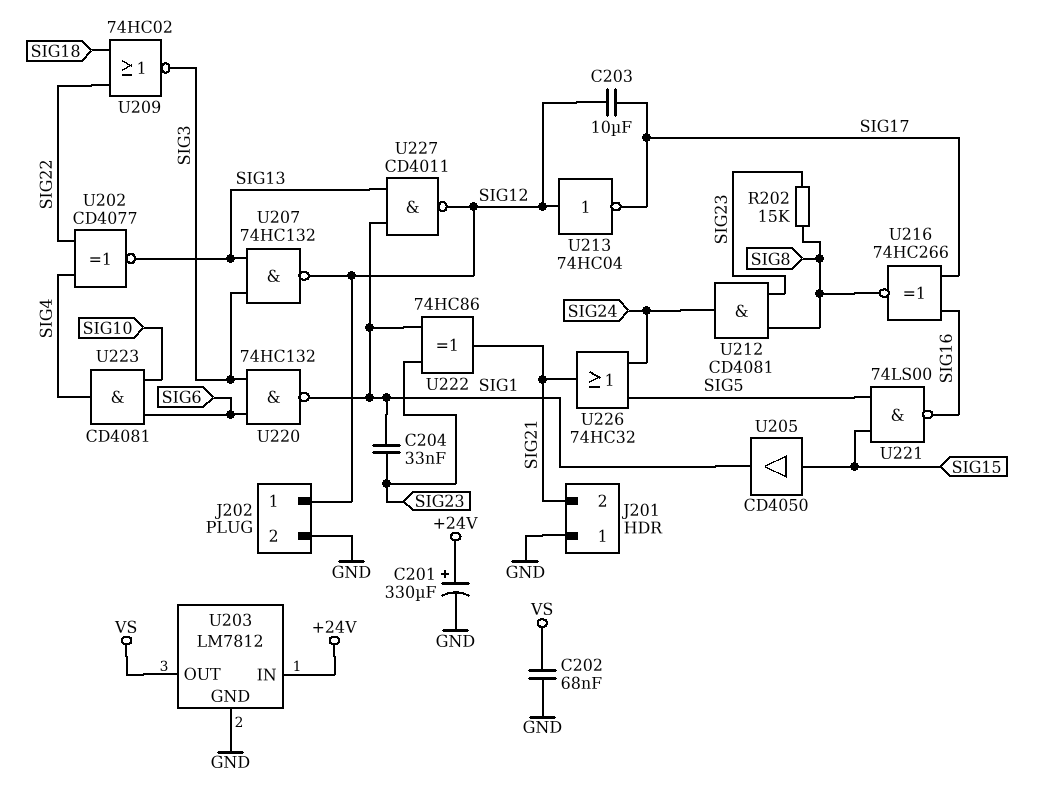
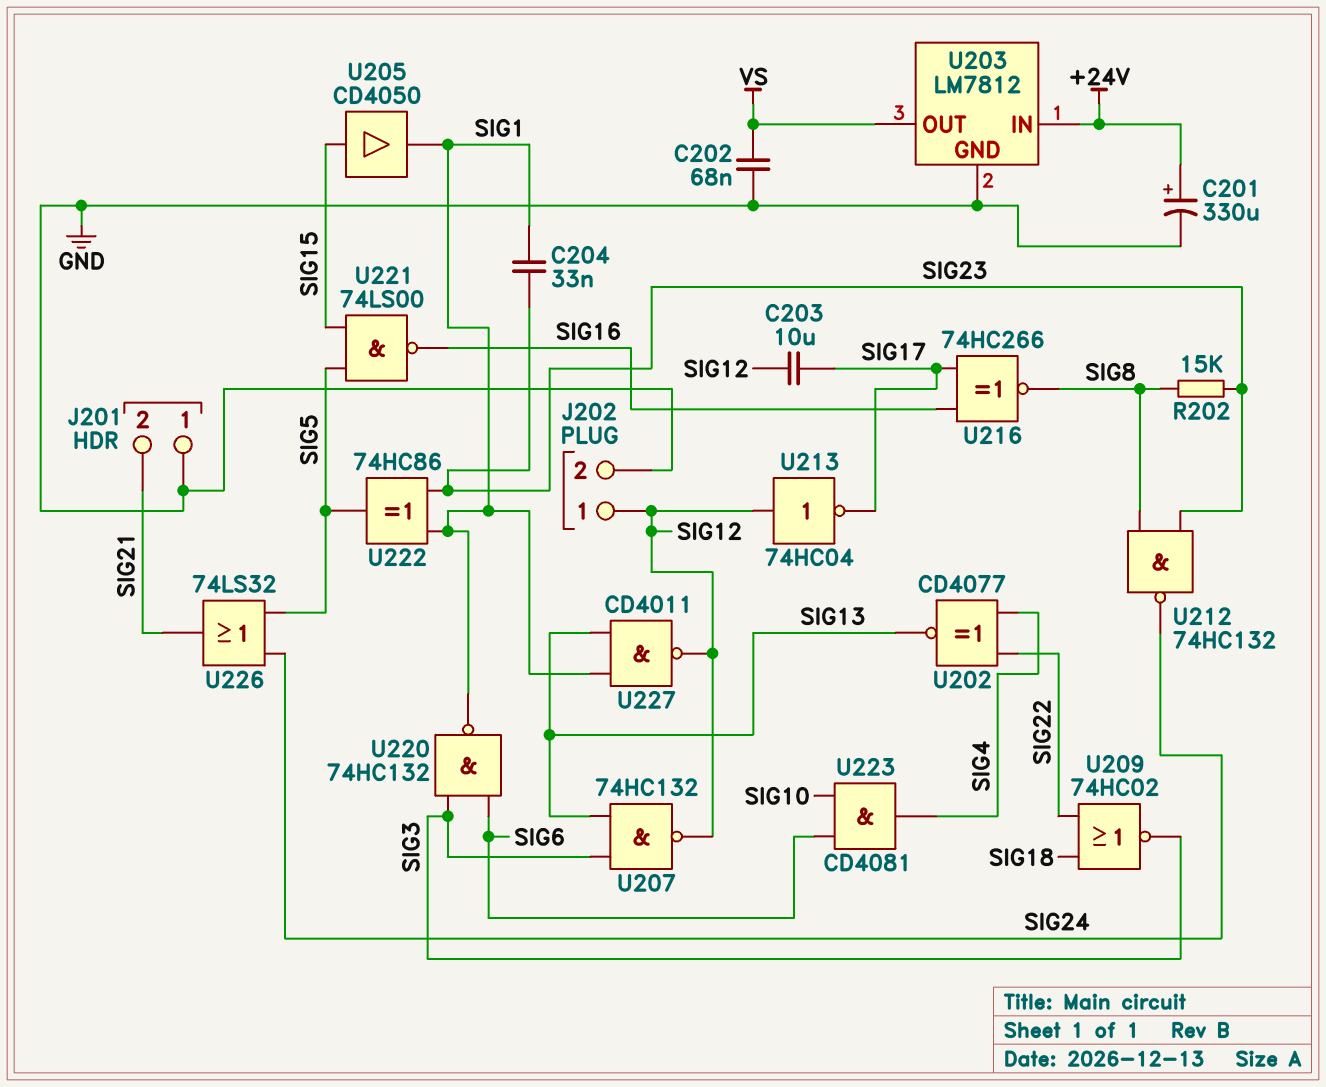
U212: AND CD4081 (in SIG8, in SIG23, out SIG24) -> NAND 74HC132 (in SIG8, in SIG23, out SIG24)
U222: XOR 74HC86 (in SIG1, in SIG23, out SIG21) -> XOR 74HC86 (in SIG1, in SIG23, out SIG5)
U226: OR 74HC32 (in SIG5, in SIG24, out SIG21) -> OR 74LS32 (in SIG5, in SIG24, out SIG21)

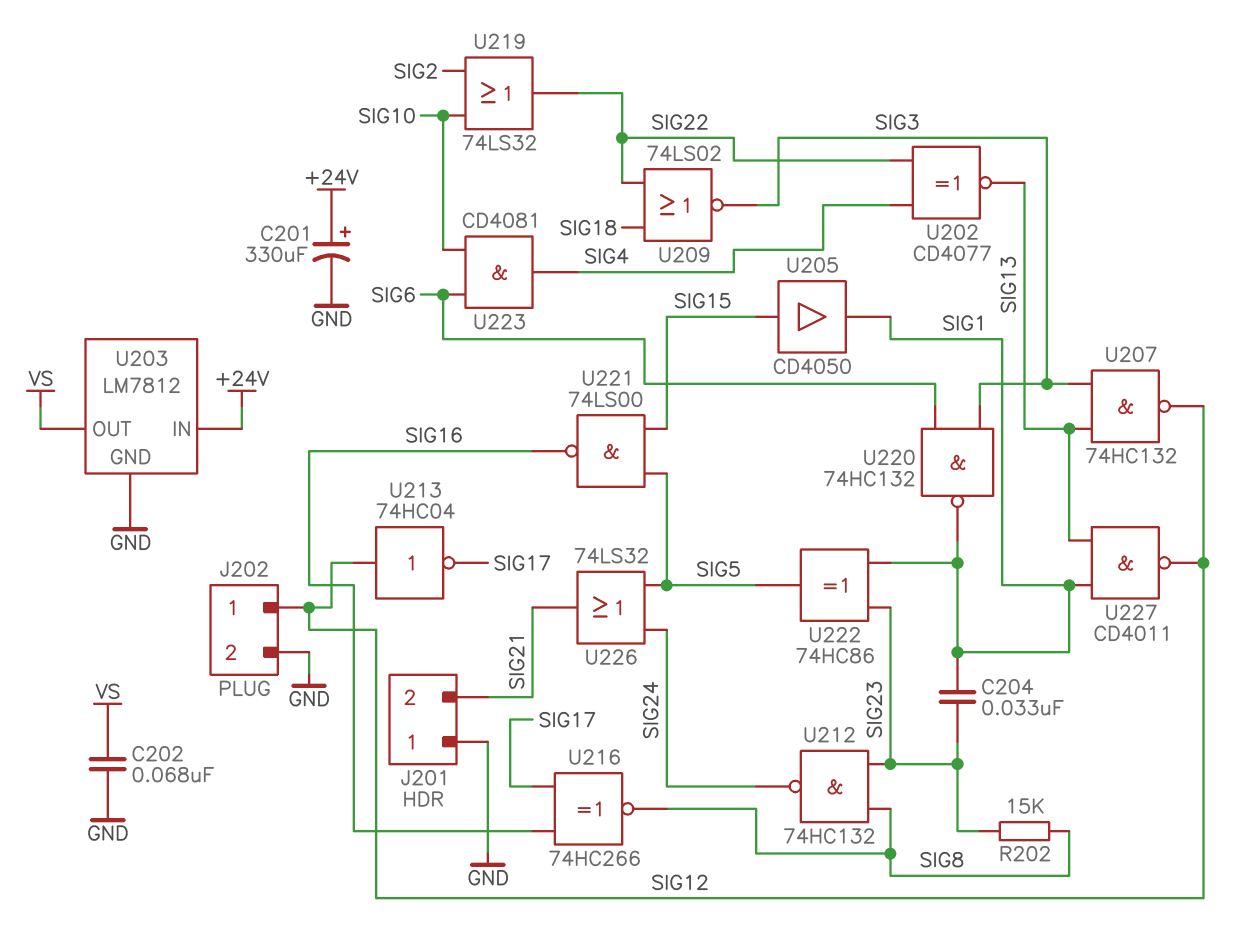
C203: 10uF (SIG12, SIG17) -> none
U209: NOR 74HC02 (in SIG18, in SIG22, out SIG3) -> NOR 74LS02 (in SIG18, in SIG22, out SIG3)
U219: none -> OR 74LS32 (in SIG2, in SIG10, out SIG22)

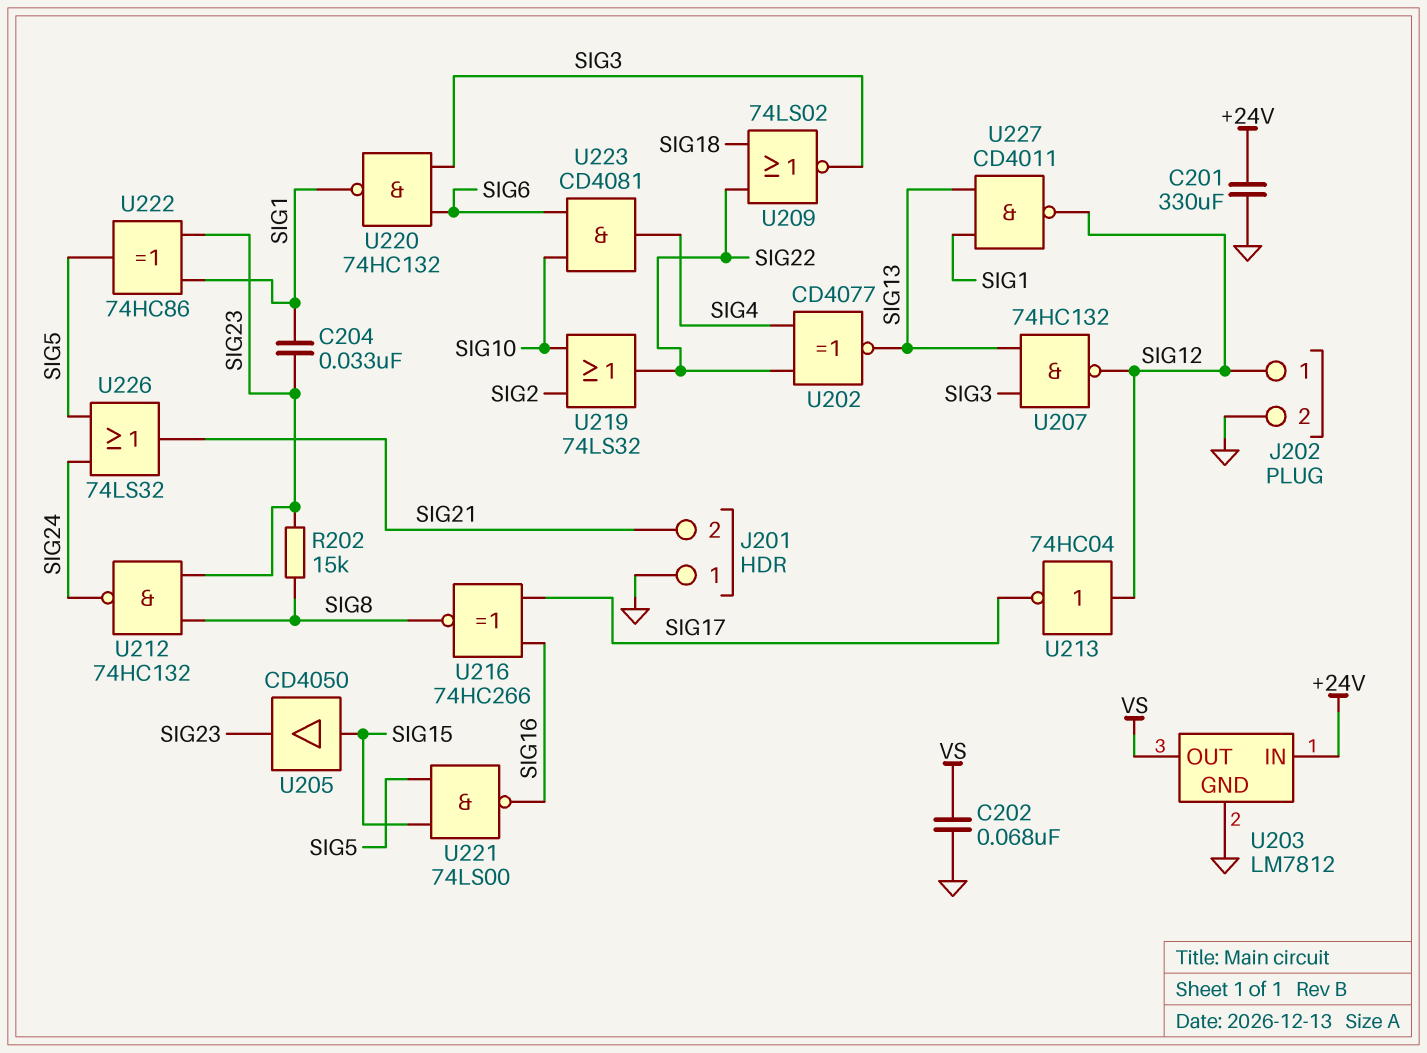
C201: 330uF (plus +24V, minus GND) -> 330uF (+24V, GND)
U205: buffer CD4050 (in SIG15, out SIG1) -> buffer CD4050 (in SIG15, out SIG23)

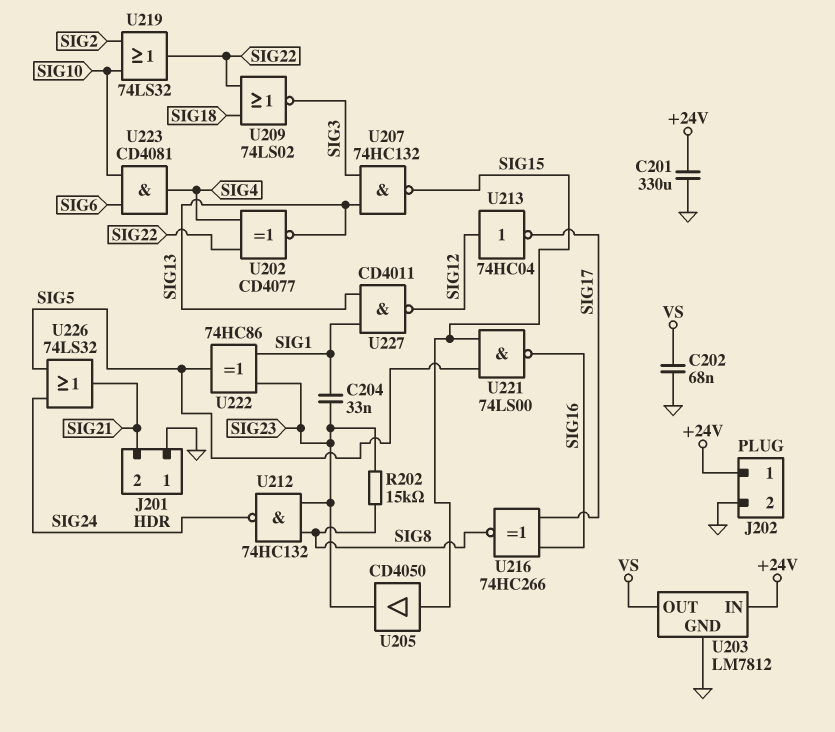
J202 pin 1: SIG12 -> +24V
U207: NAND 74HC132 (in SIG3, in SIG13, out SIG12) -> NAND 74HC132 (in SIG3, in SIG13, out SIG15)
U220: NAND 74HC132 (in SIG3, in SIG6, out SIG1) -> none

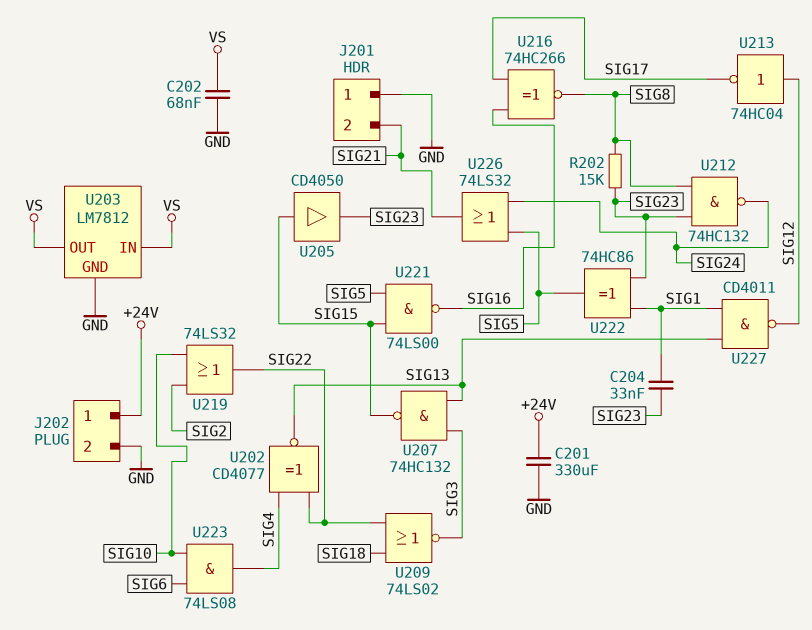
U203 pin IN: +24V -> VS
U223: AND CD4081 (in SIG6, in SIG10, out SIG4) -> AND 74LS08 (in SIG6, in SIG10, out SIG4)

